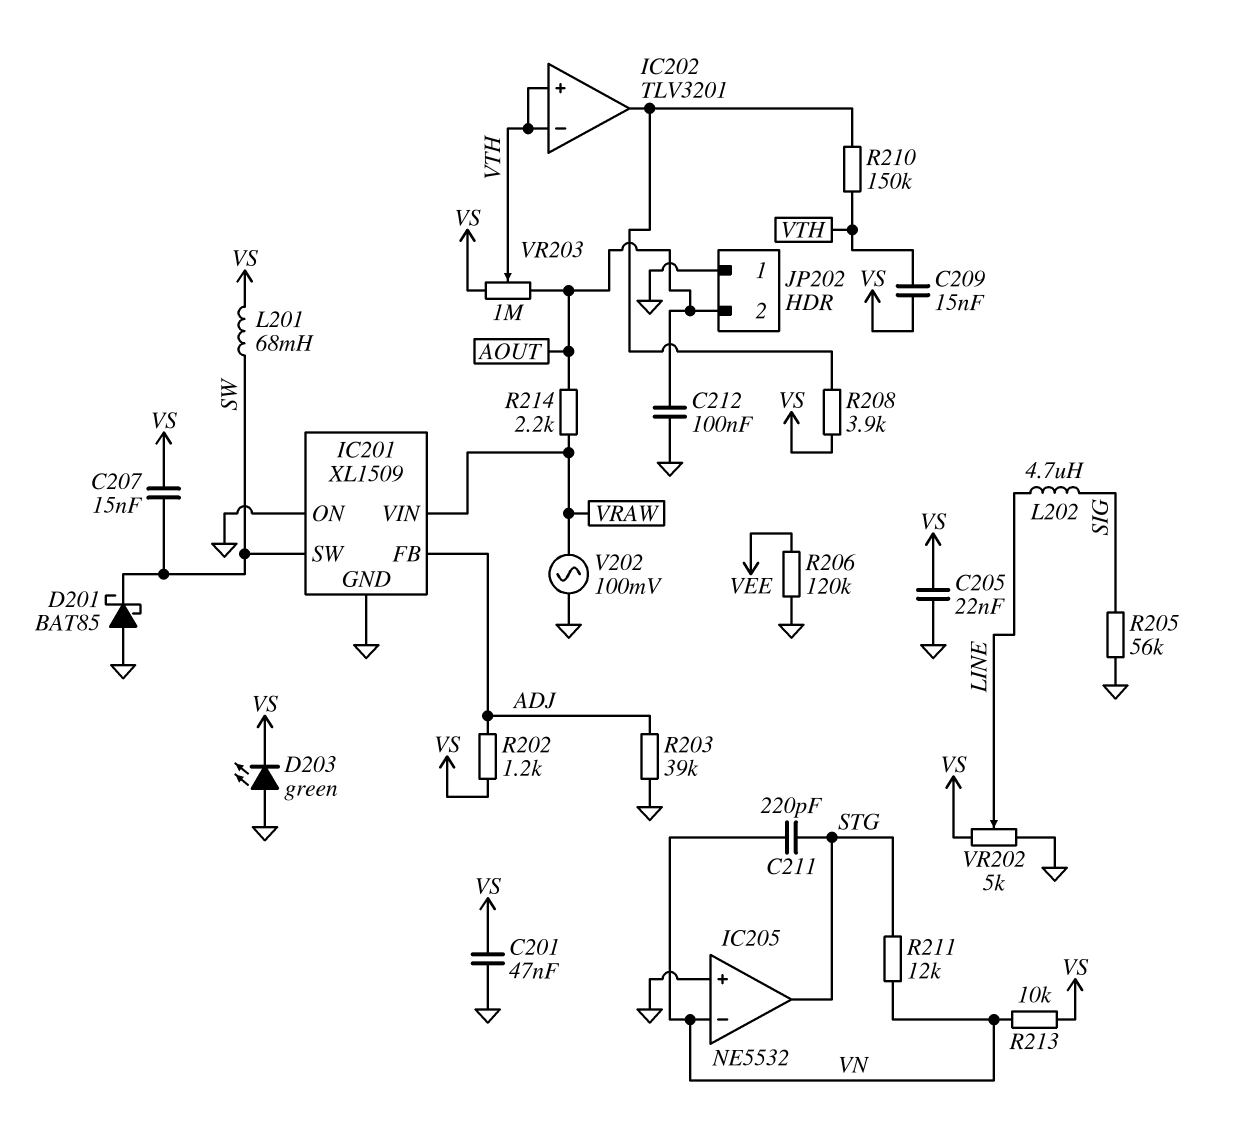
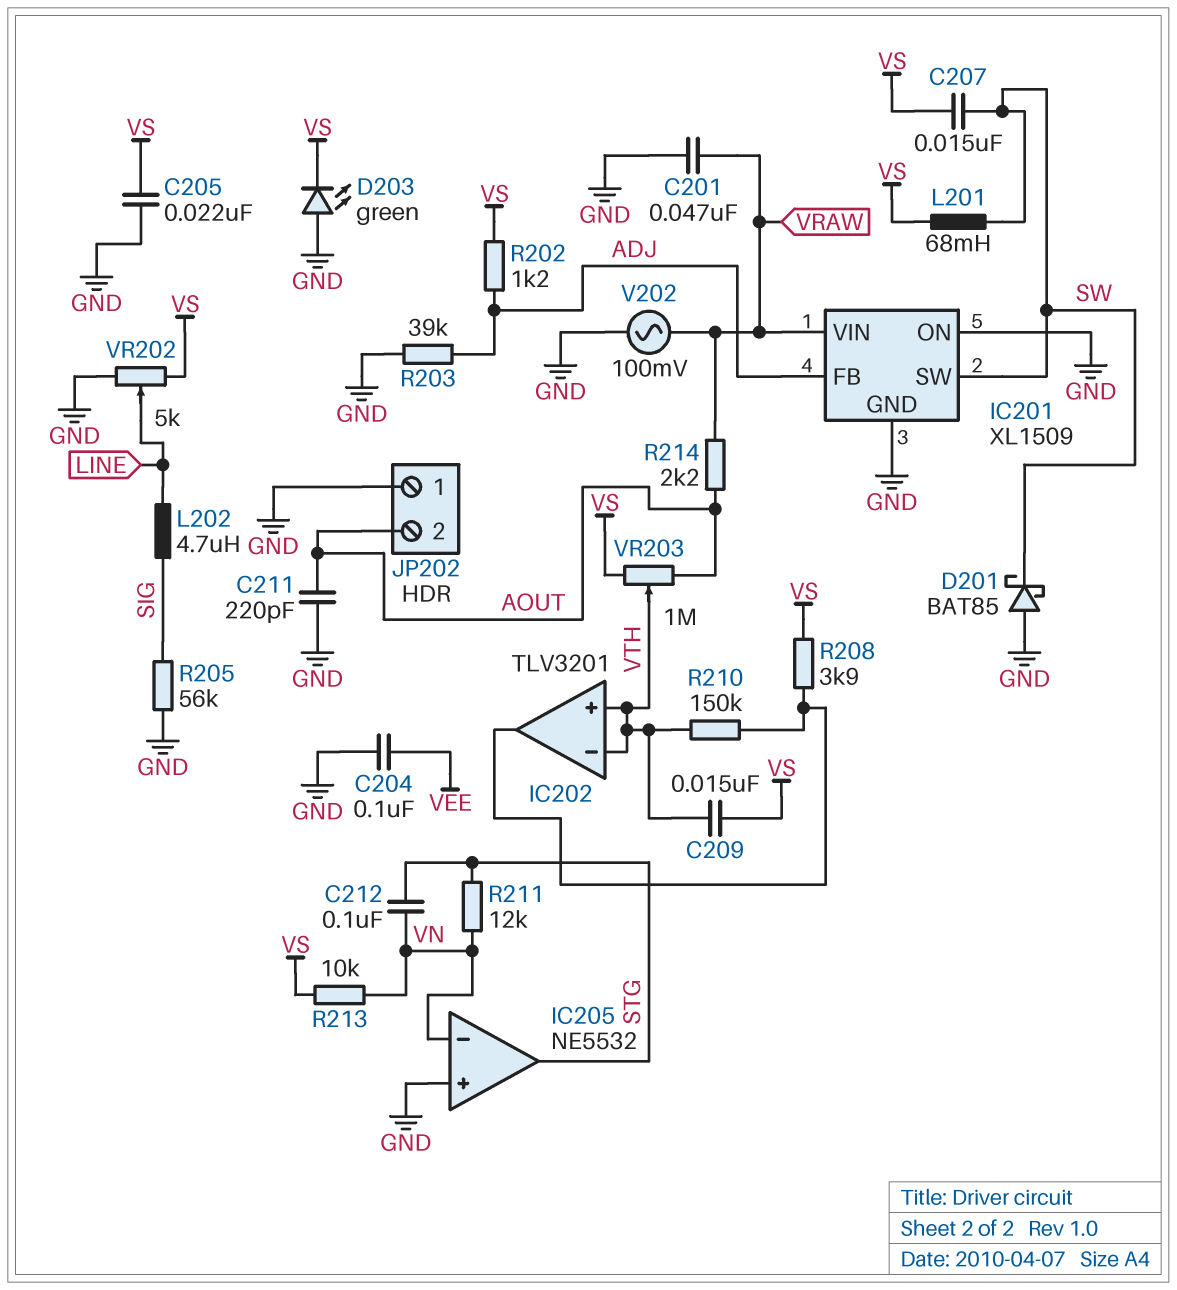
C201: 47nF (GND, VS) -> 47nF (GND, VRAW)
C204: none -> 100nF (GND, VEE)
C211: 220pF (STG, VN) -> 220pF (AOUT, GND)
C212: 100nF (AOUT, GND) -> 100nF (STG, VN)
R206: 120k (GND, VEE) -> none

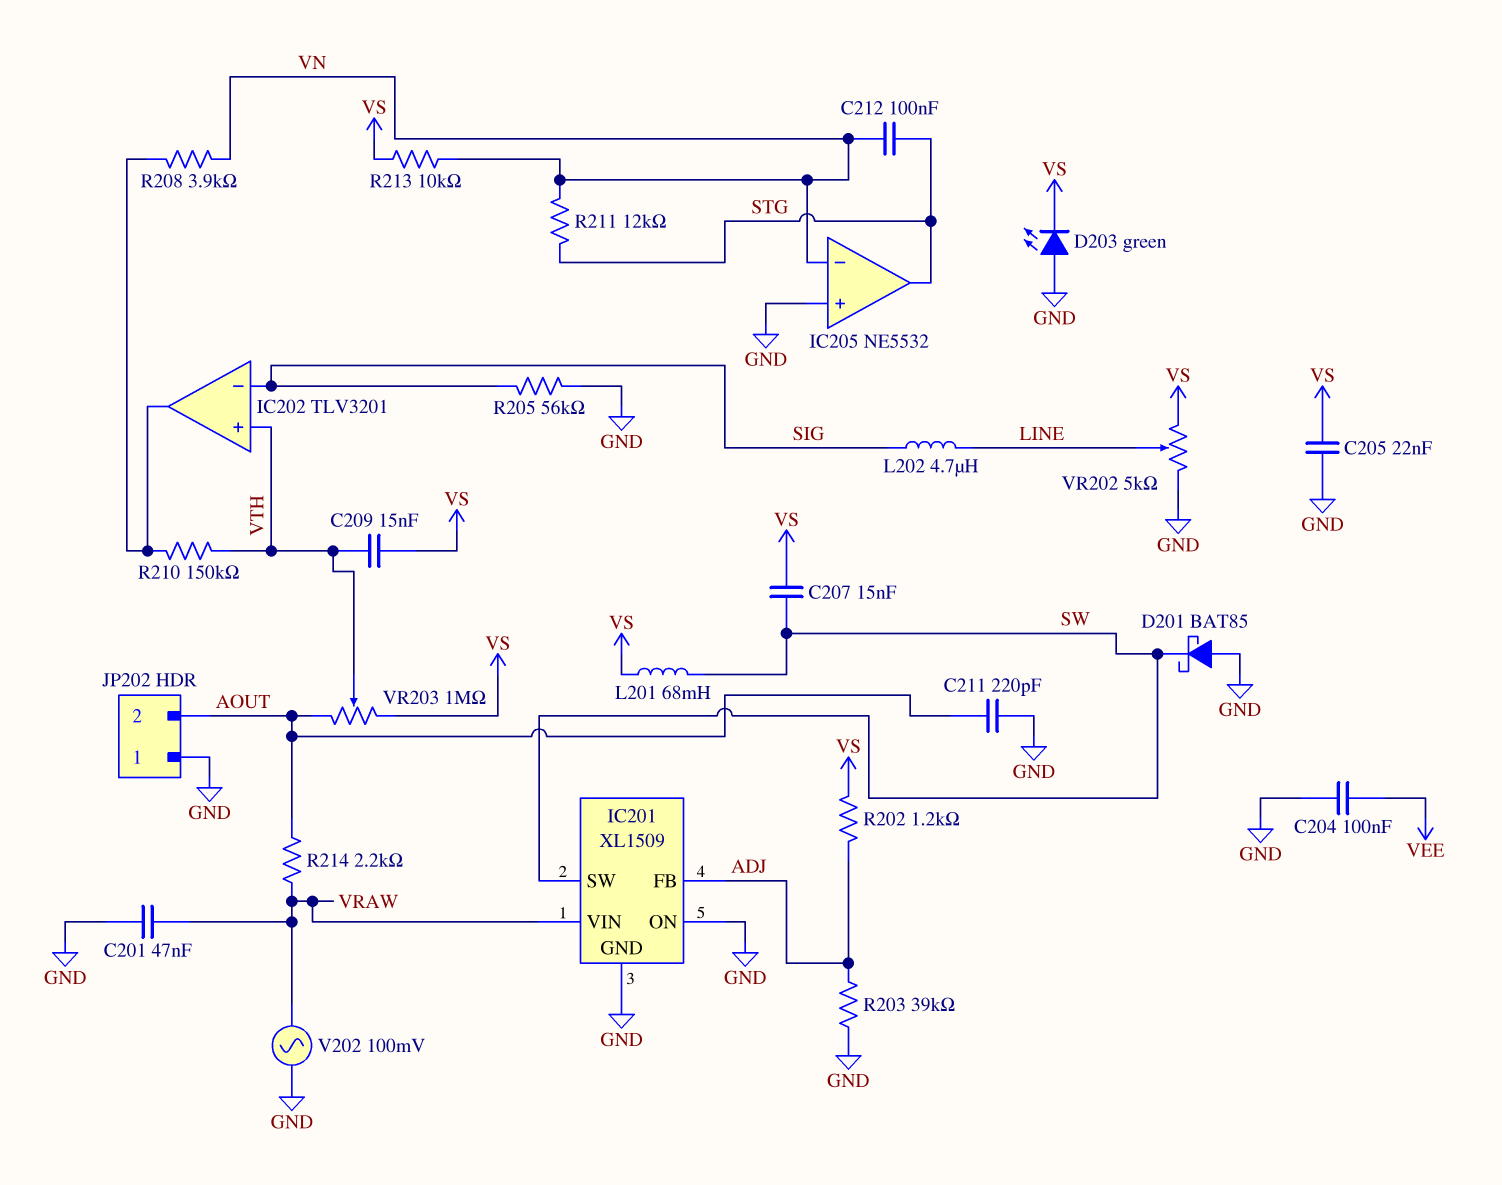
IC202 pin in-: VTH -> SIG
R208: 3.9k (IC202/out, VS) -> 3.9k (IC202/out, VN)

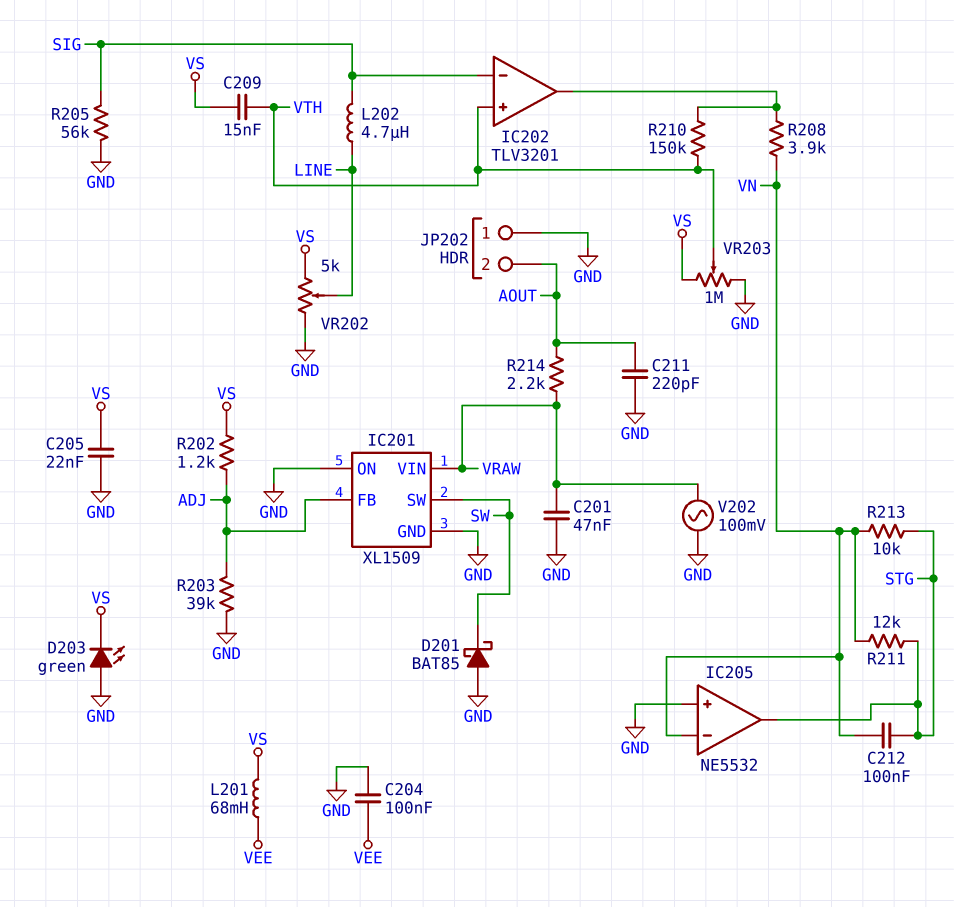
C207: 15nF (SW, VS) -> none
L201: 68mH (SW, VS) -> 68mH (VEE, VS)
R213: 10k (VN, VS) -> 10k (STG, VN)
VR203: 1M (AOUT, VS, wiper VTH) -> 1M (GND, VS, wiper VTH)

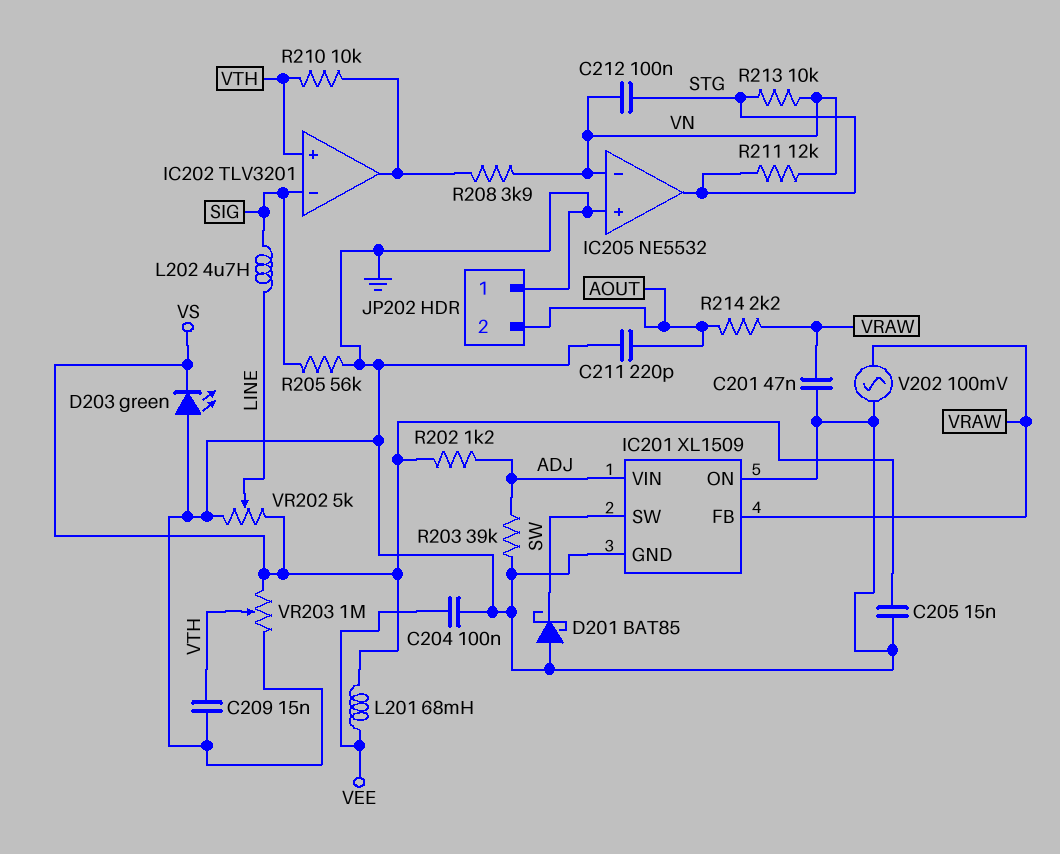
C205: 22nF (GND, VS) -> 15nF (GND, VS)
C209: 15nF (VS, VTH) -> 15nF (GND, VTH)
IC201 pin FB: ADJ -> VRAW
IC201 pin VIN: VRAW -> ADJ
R210: 150k (IC202/out, VTH) -> 10k (IC202/out, VTH)

